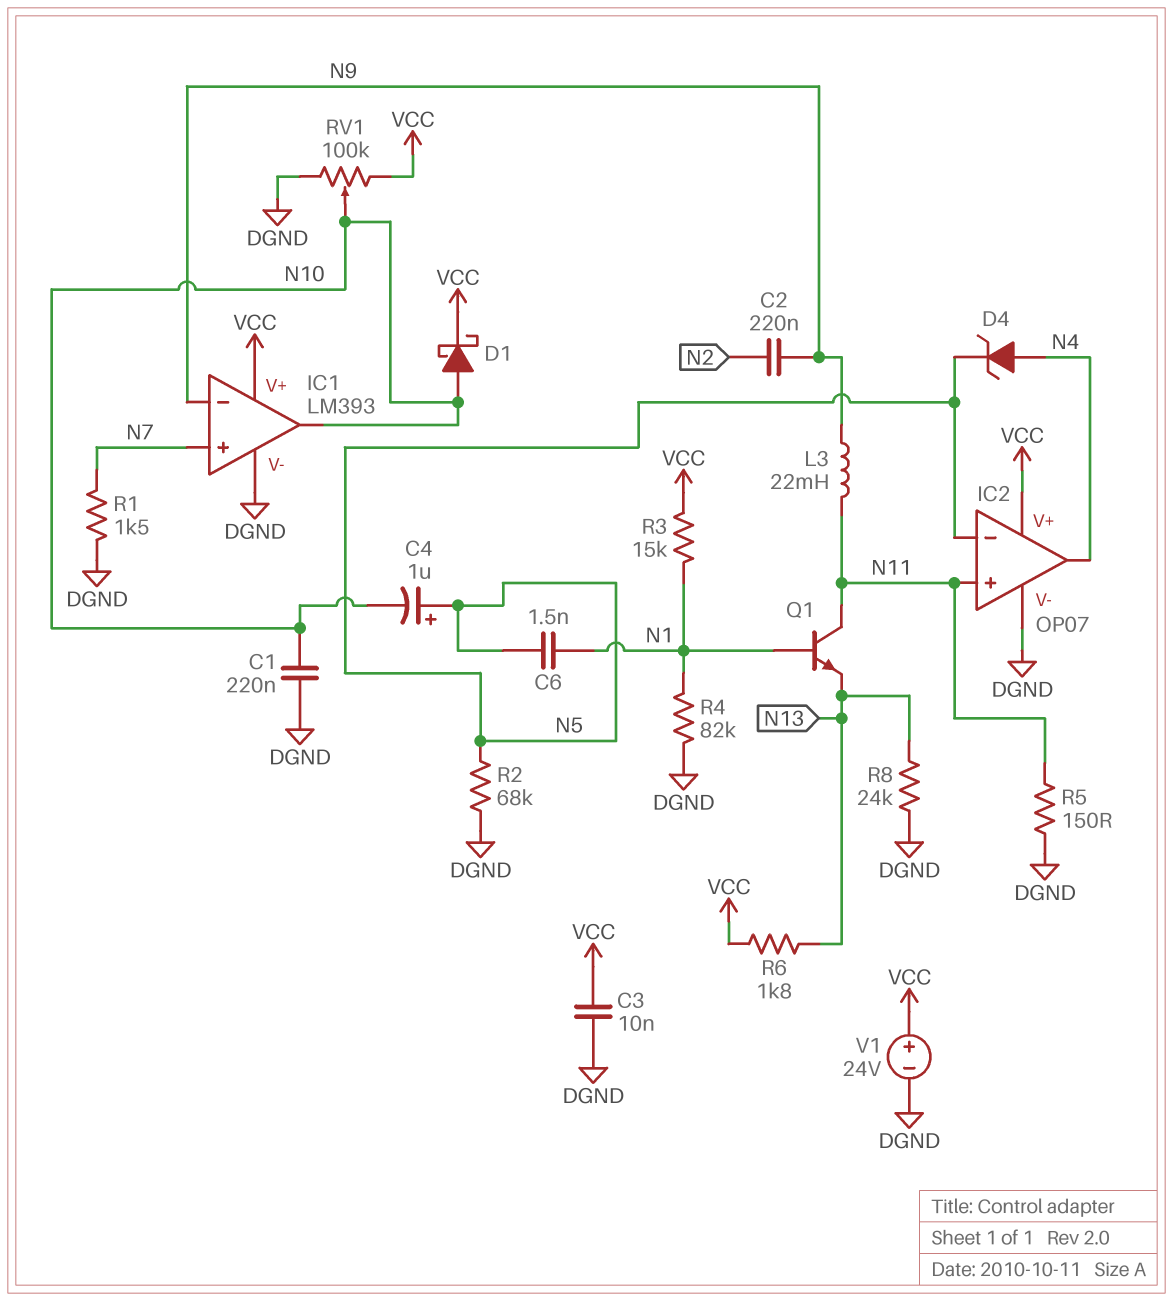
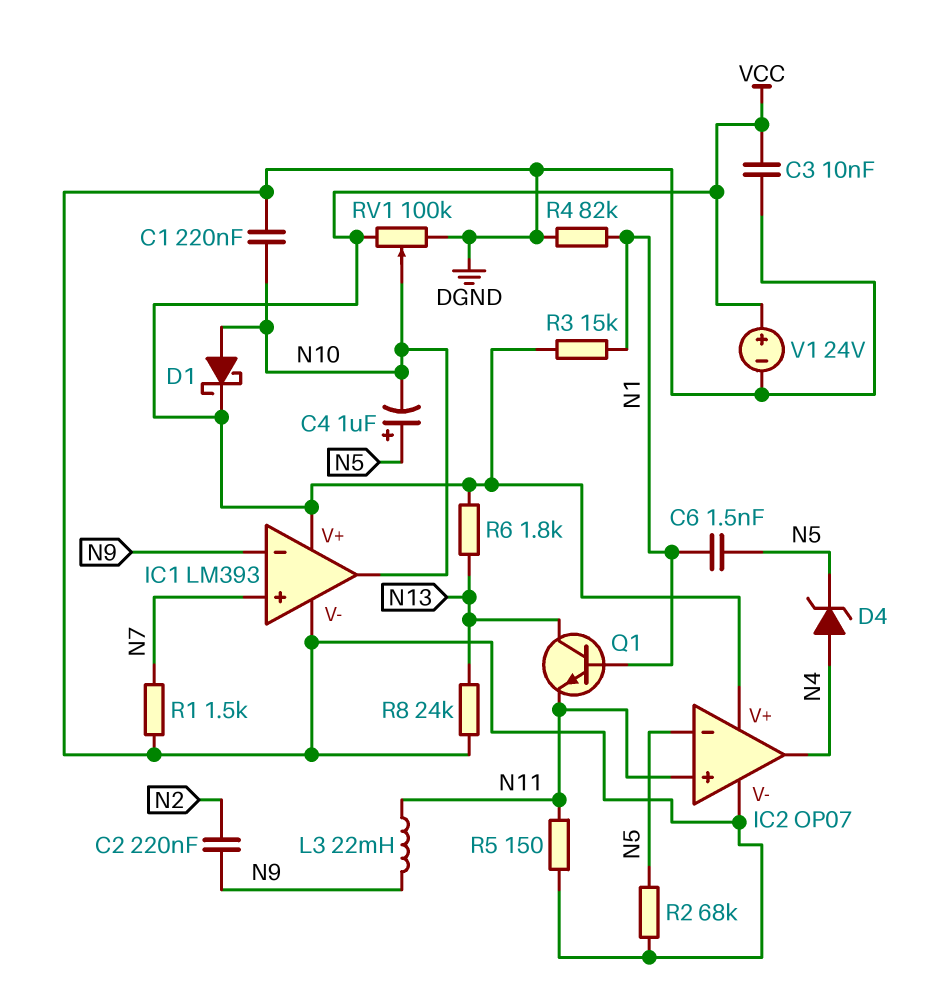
Q1: NPN (B N1, C N11, E N13) -> NPN (B N1, C N13, E N11)

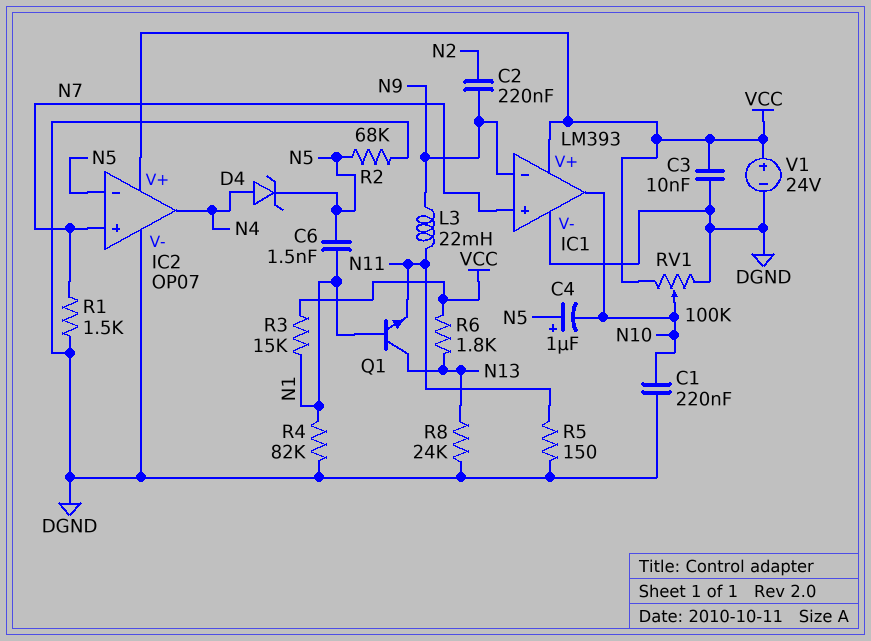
D1: schottky (A N10, K VCC) -> none
IC2 pin in+: N11 -> N7

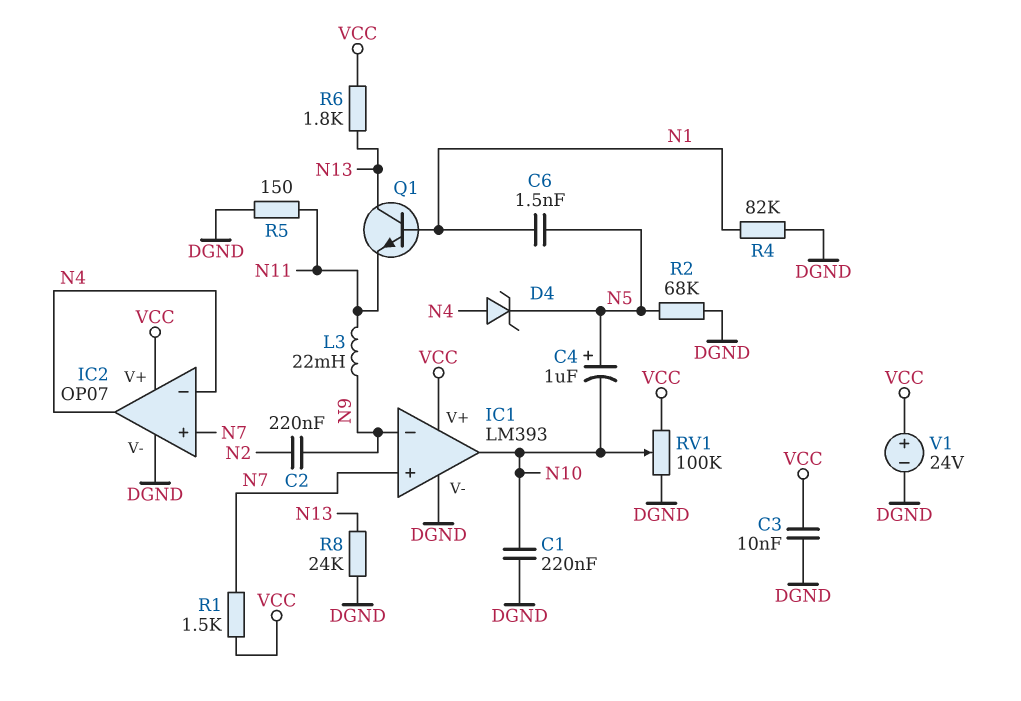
IC2 pin in-: N5 -> N4
R1: 1.5k (DGND, N7) -> 1.5k (N7, VCC)
R3: 15k (N1, VCC) -> none

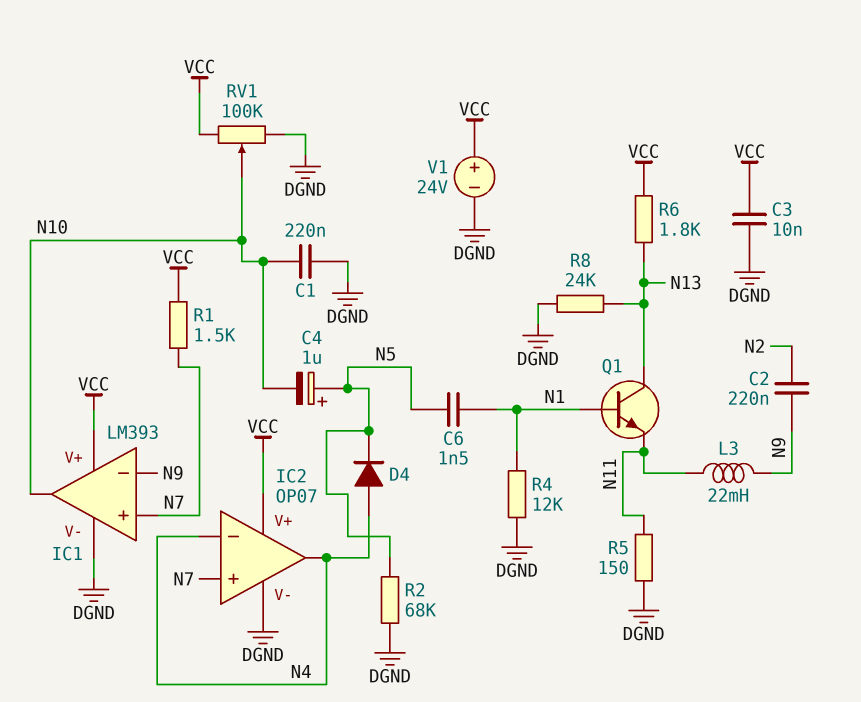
D4: zener (A N4, K N5) -> diode (A N4, K N5)
R4: 82k (DGND, N1) -> 12k (DGND, N1)

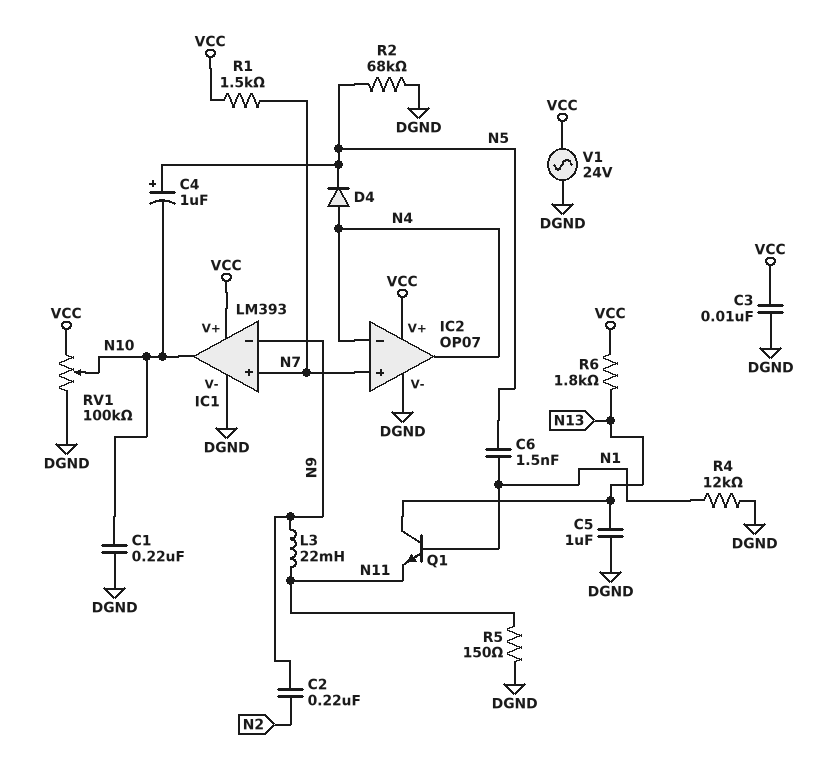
C5: none -> 1uF (DGND, N13)
R8: 24k (DGND, N13) -> none
V1: 24V (plus VCC, minus DGND) -> AC 24V (DGND, VCC)

